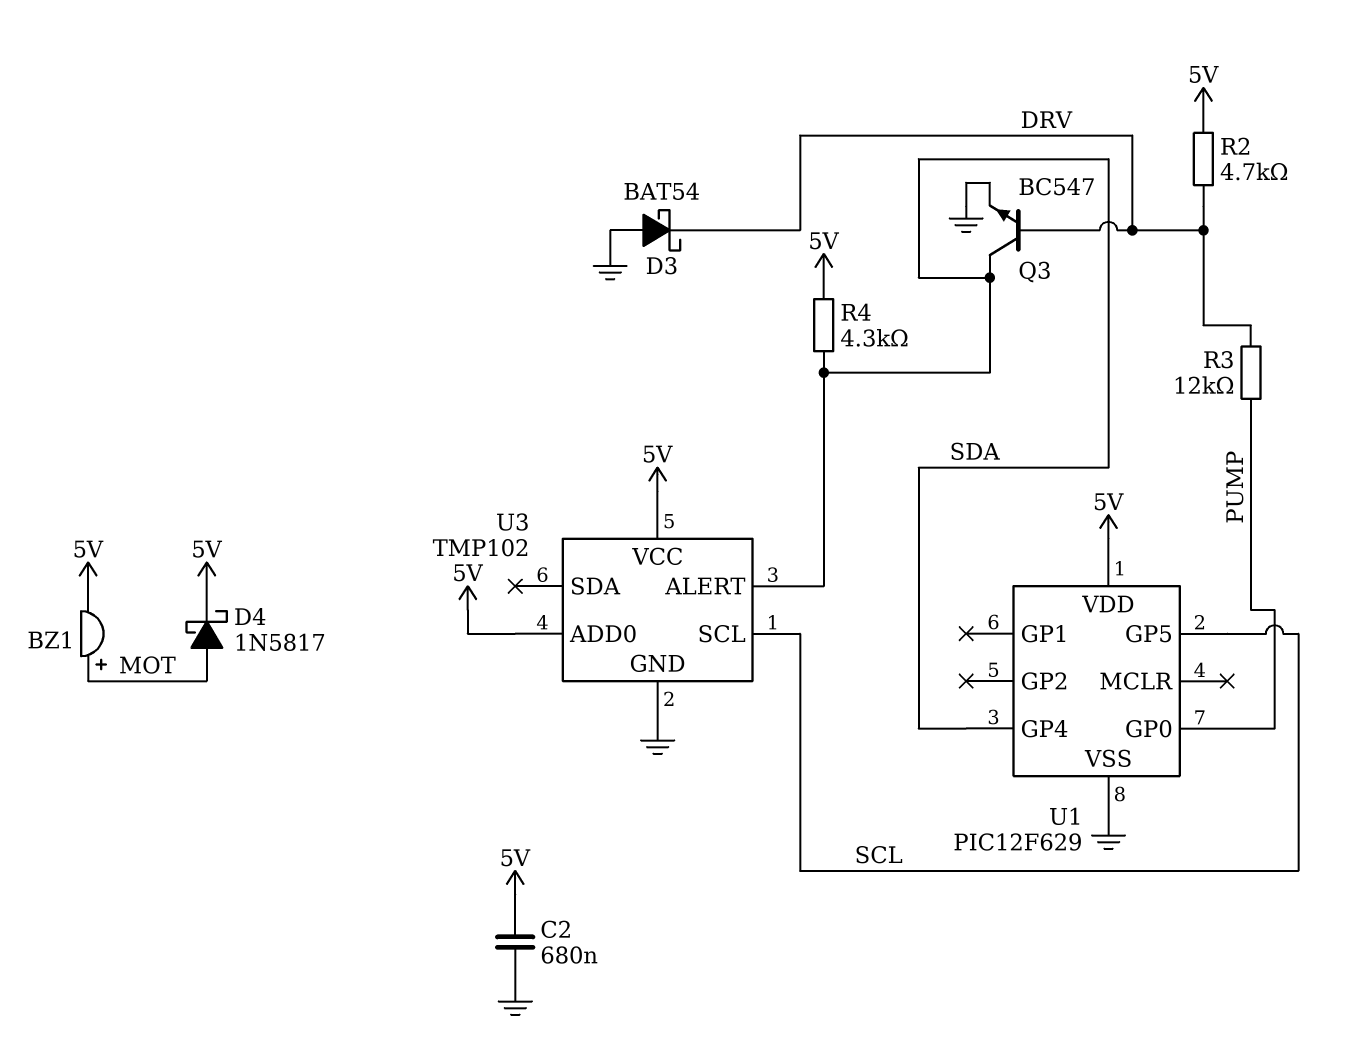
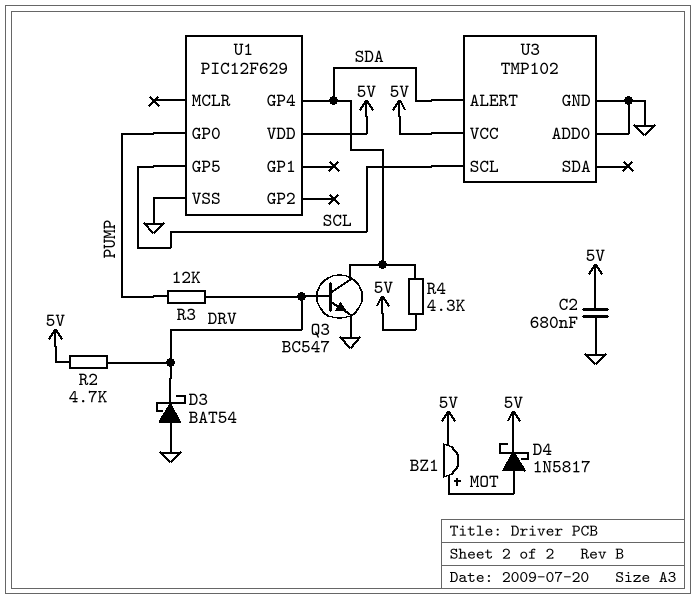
U3 pin ADD0: 5V -> GND

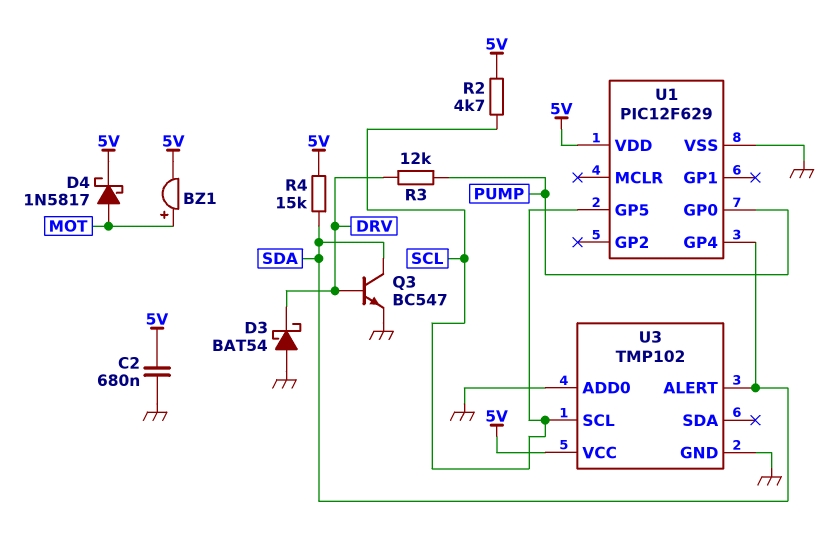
R2: 4.7k (5V, DRV) -> 4.7k (5V, SCL)
R4: 4.3k (5V, SDA) -> 15k (5V, SDA)

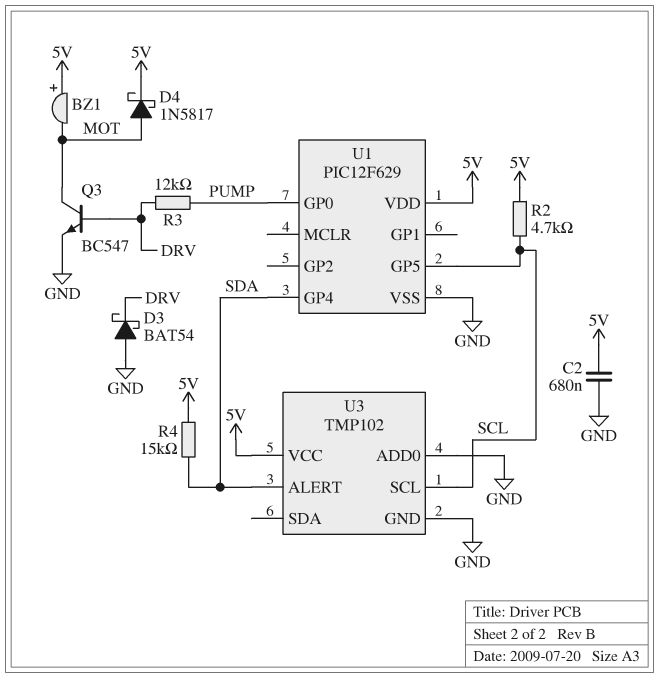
BZ1: buzzer (plus MOT, minus 5V) -> buzzer (plus 5V, minus MOT)
Q3: NPN BC547 (B DRV, C SDA, E GND) -> NPN BC547 (B DRV, C MOT, E GND)

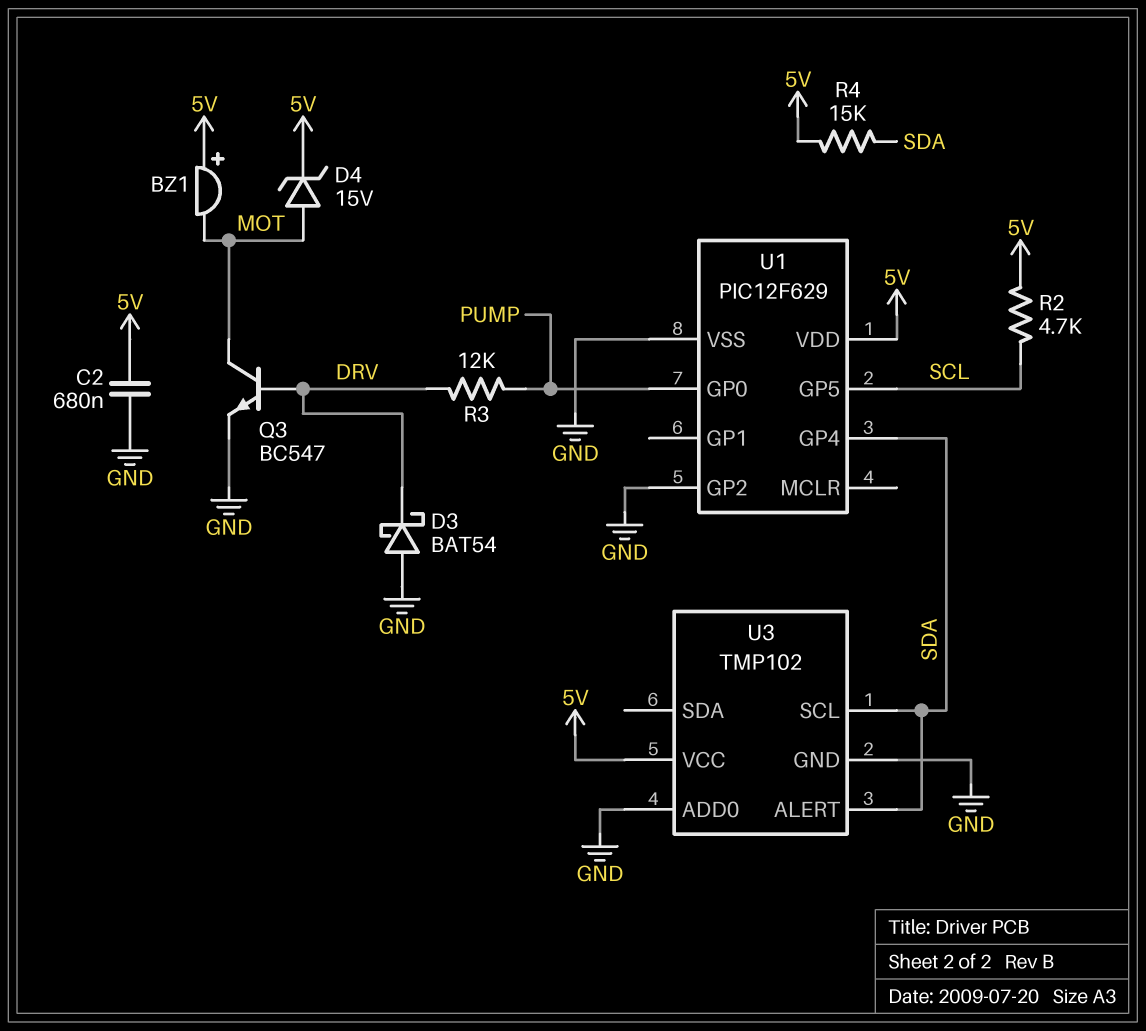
D4: schottky 1N5817 (A MOT, K 5V) -> zener 15V (A MOT, K 5V)
U1 pin GP2: none -> GND
U3 pin SCL: SCL -> SDA

